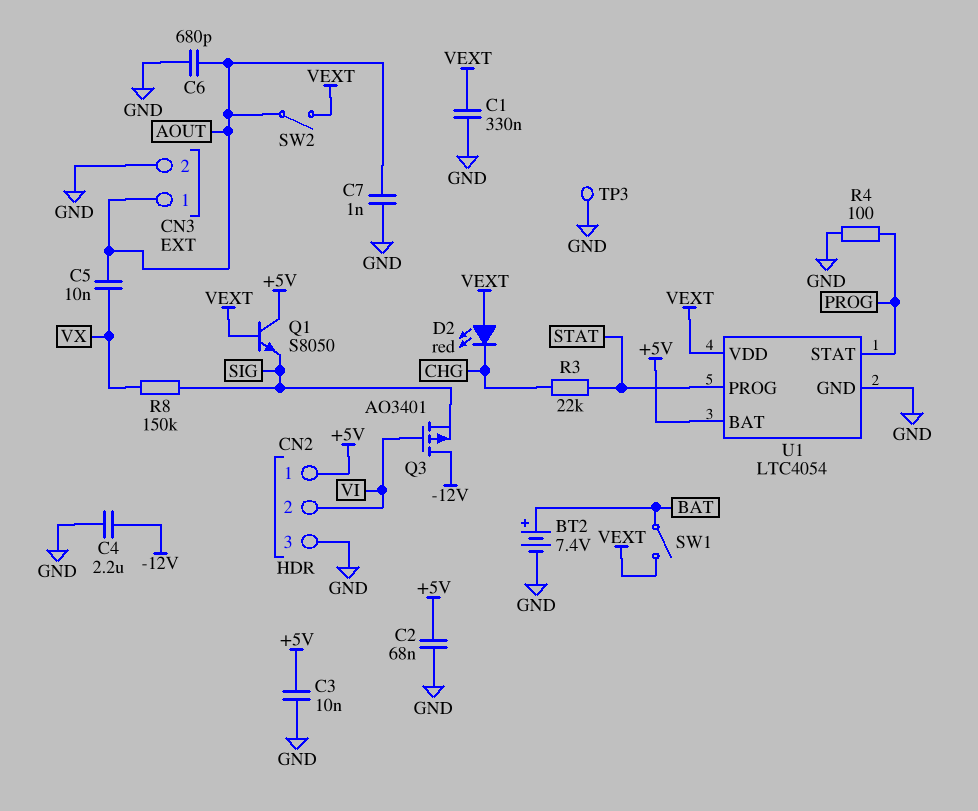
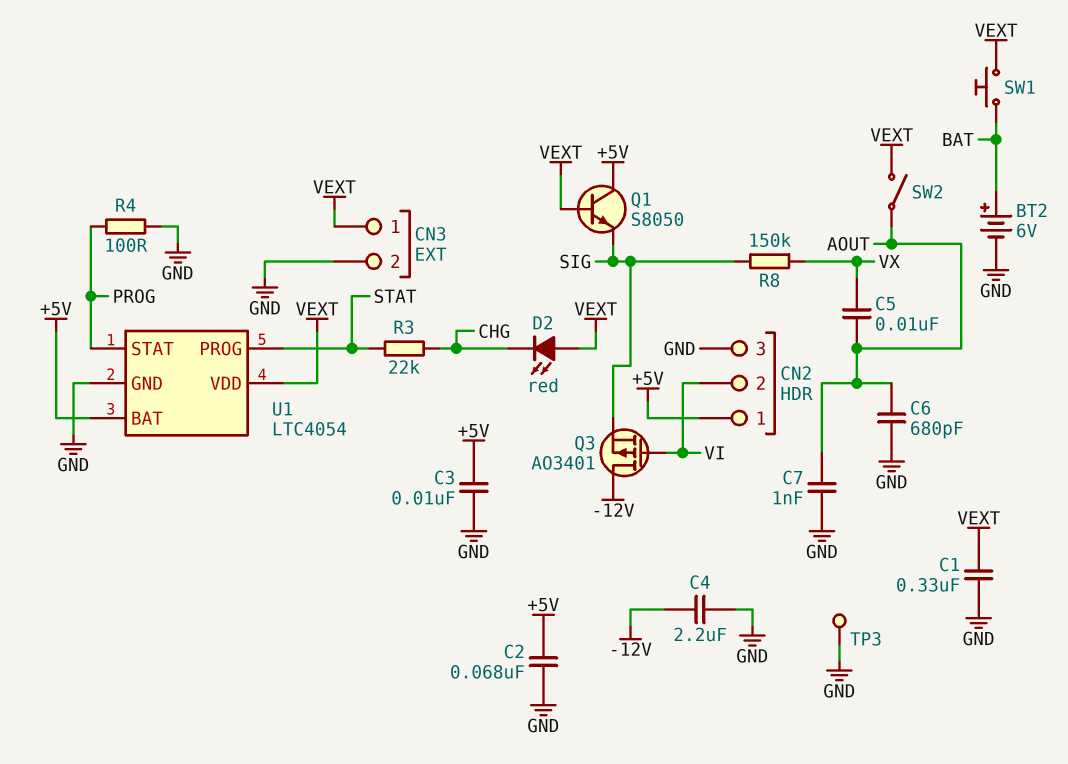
BT2: 7.4V (plus BAT, minus GND) -> 6V (plus BAT, minus GND)
CN3 pin 1: AOUT -> VEXT
SW1: switch (BAT, VEXT) -> button (BAT, VEXT)

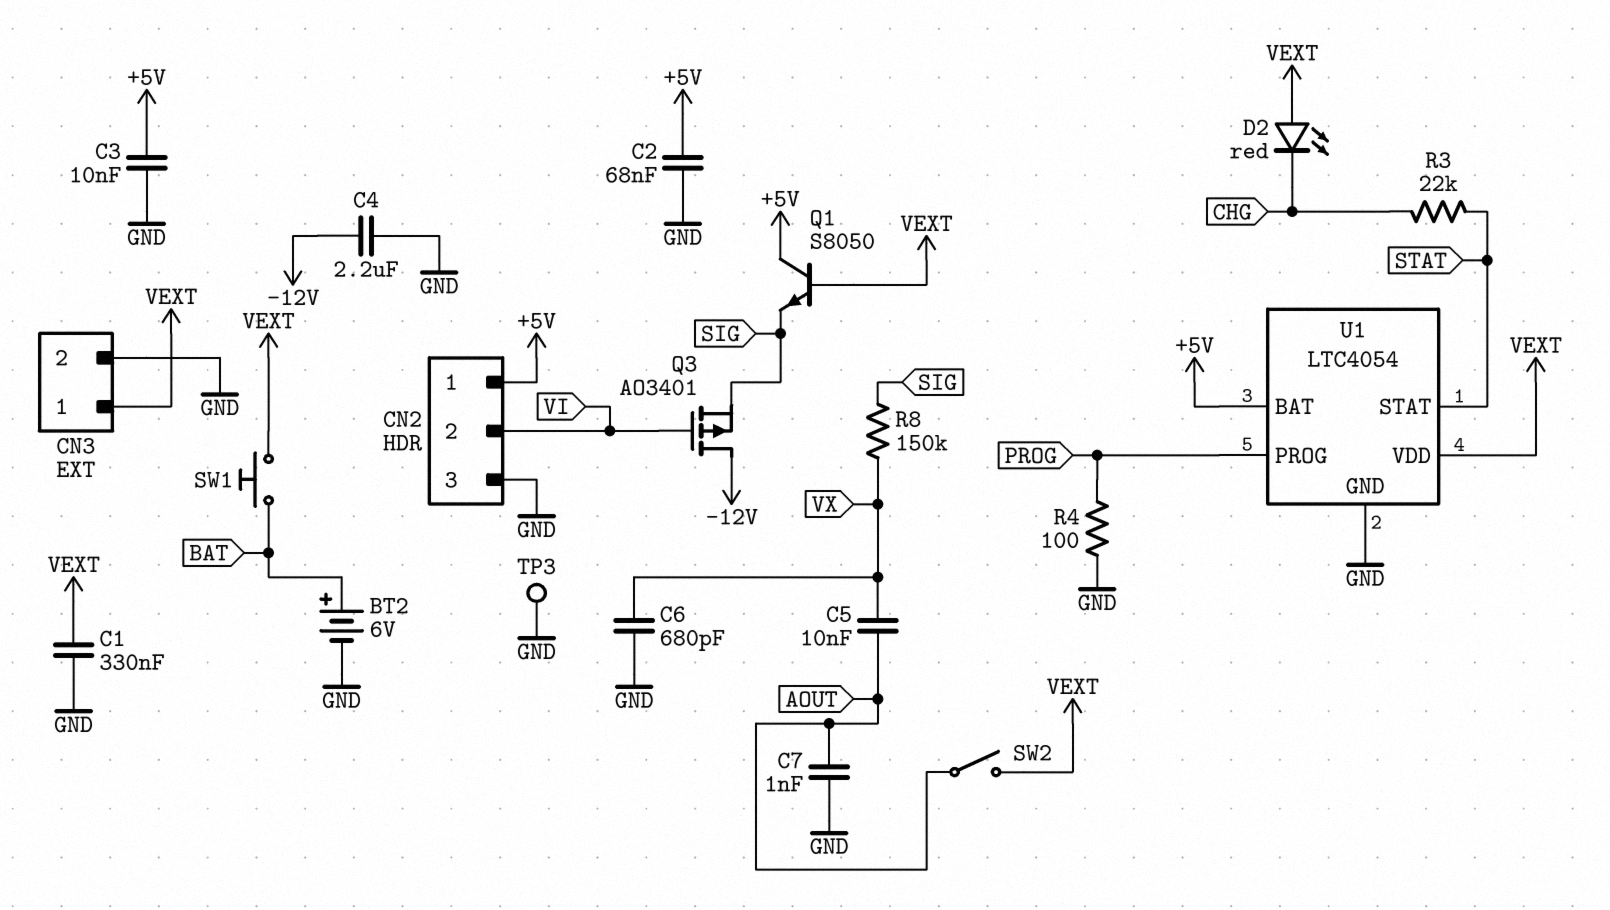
C6: 680pF (AOUT, GND) -> 680pF (GND, VX)
U1 pin PROG: STAT -> PROG
U1 pin STAT: PROG -> STAT

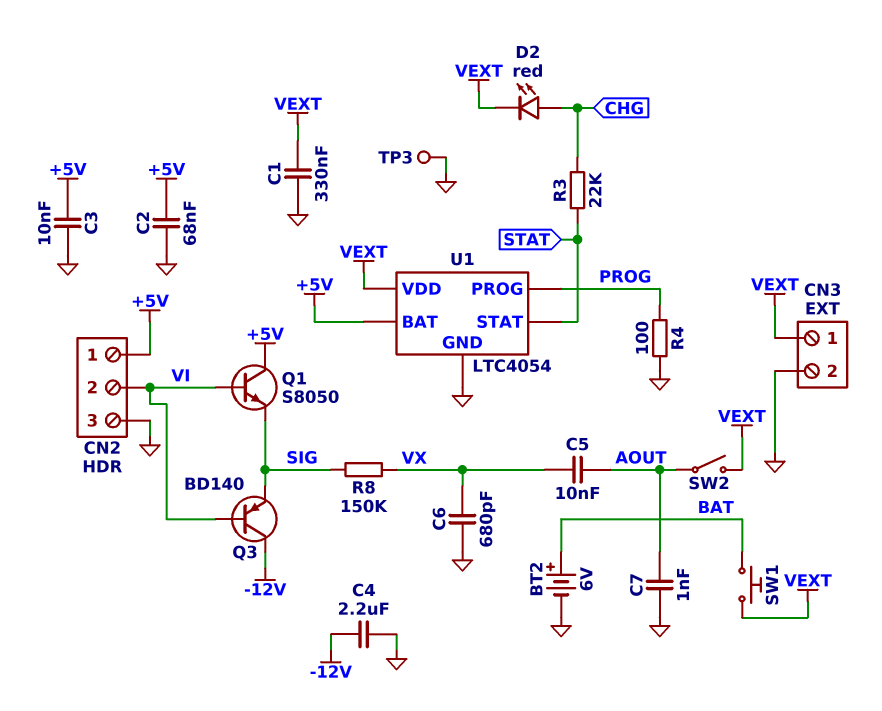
D2: LED red (A VEXT, K CHG) -> LED red (A CHG, K VEXT)
Q1: NPN S8050 (B VEXT, C +5V, E SIG) -> NPN S8050 (B VI, C +5V, E SIG)
Q3: PMOS AO3401 (G VI, D -12V, S SIG) -> PNP BD140 (B VI, C -12V, E SIG)

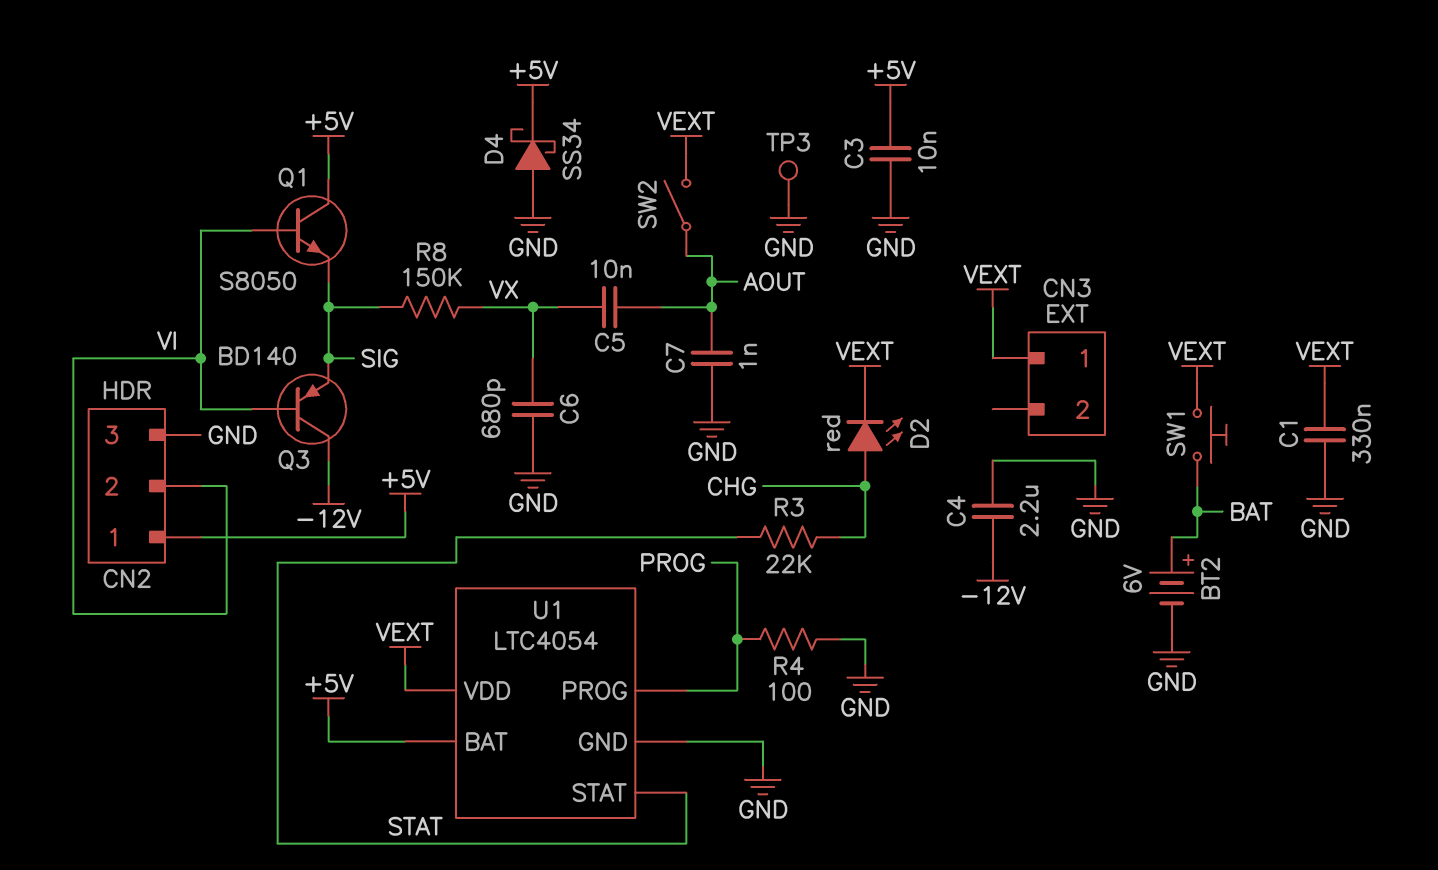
C2: 68nF (+5V, GND) -> none
CN3 pin 2: GND -> none
D4: none -> schottky SS34 (A GND, K +5V)

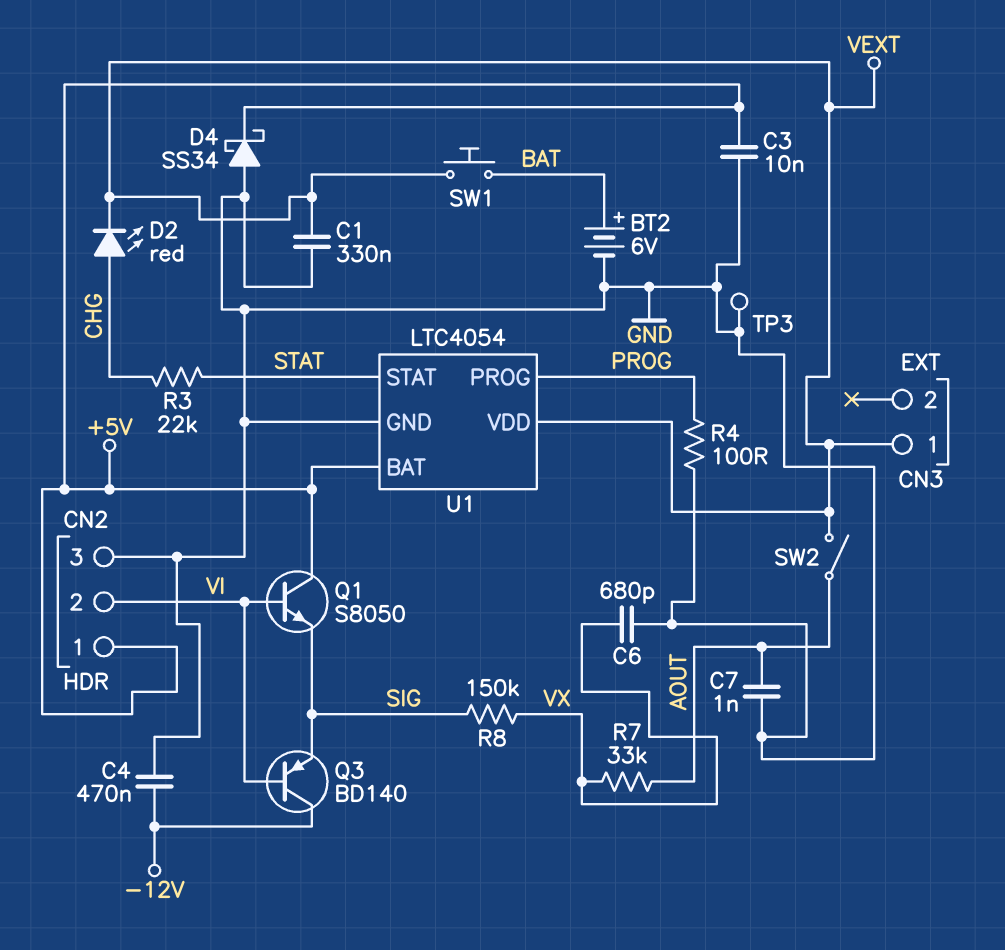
C4: 2.2uF (-12V, GND) -> 470nF (-12V, GND)
C5: 10nF (AOUT, VX) -> none
R7: none -> 33k (AOUT, VX)

